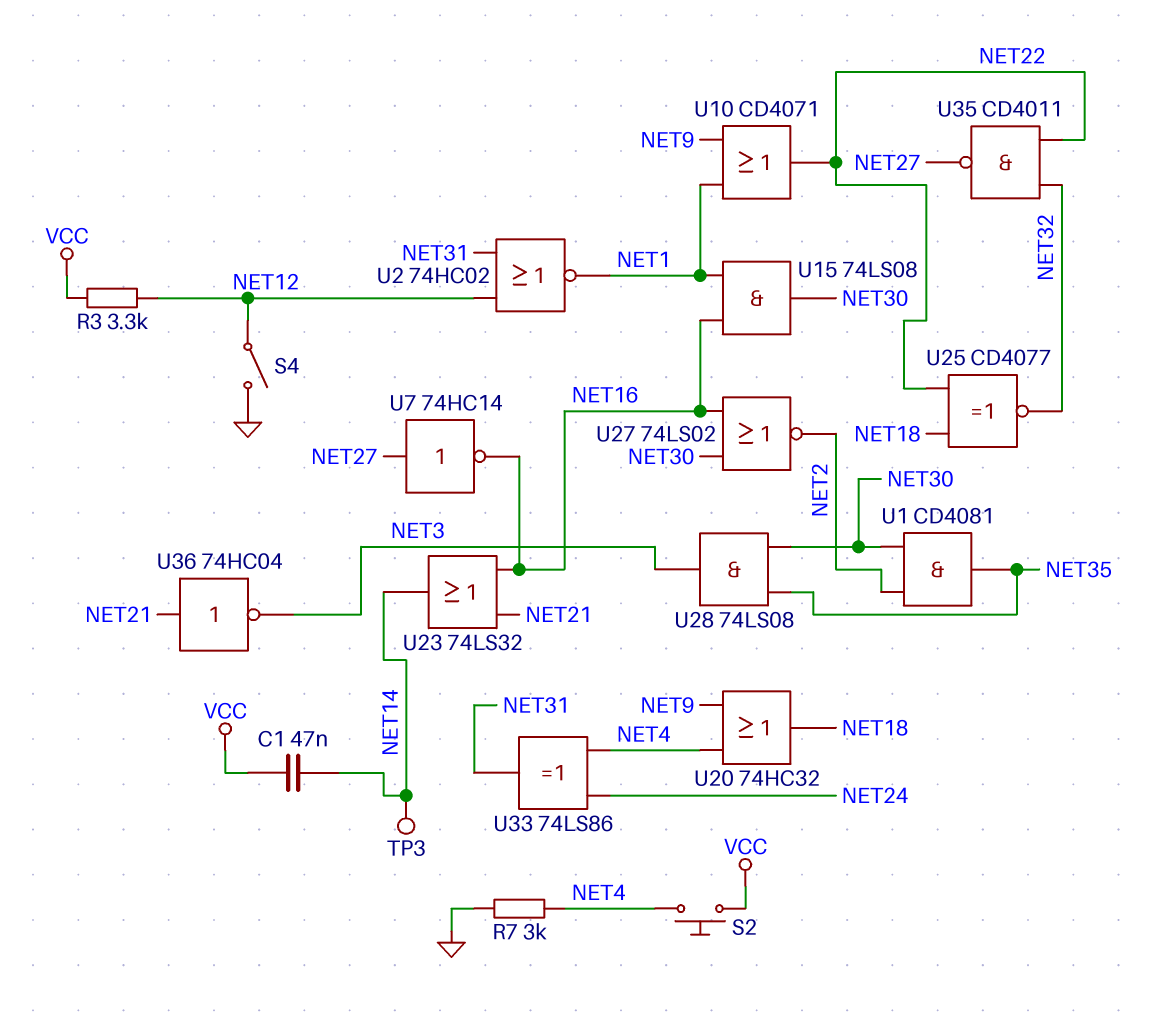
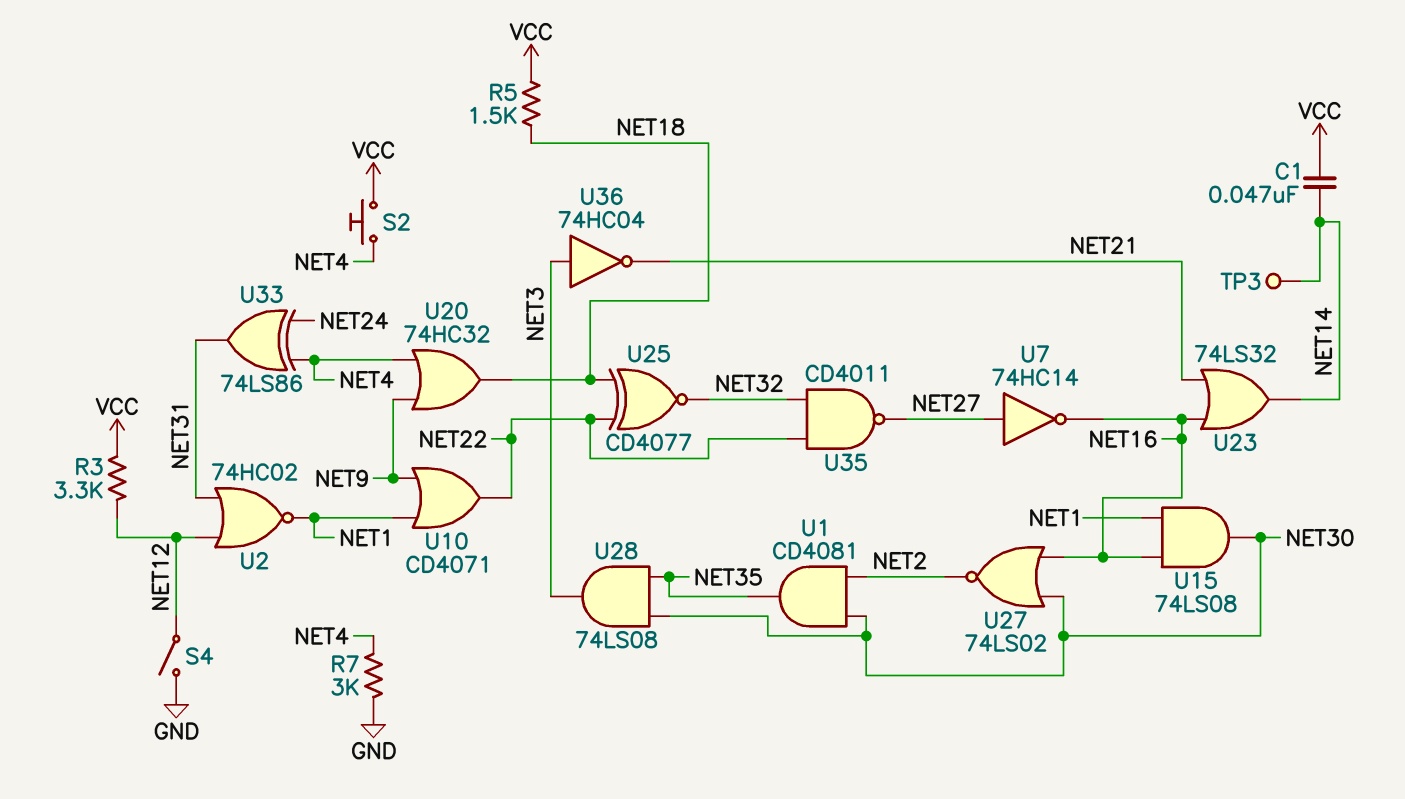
R5: none -> 1.5k (NET18, VCC)
U36: NOT 74HC04 (in NET21, out NET3) -> NOT 74HC04 (in NET3, out NET21)

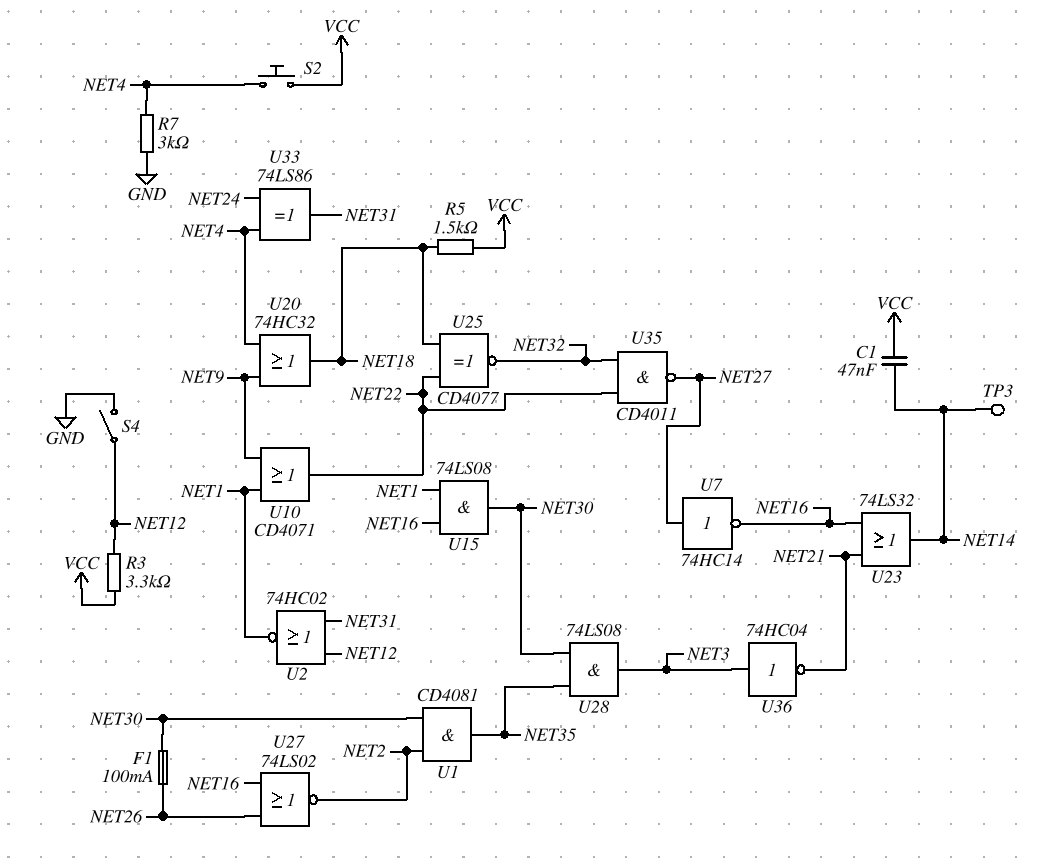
F1: none -> 100mA (NET26, NET30)
U27: NOR 74LS02 (in NET16, in NET30, out NET2) -> NOR 74LS02 (in NET16, in NET26, out NET2)

